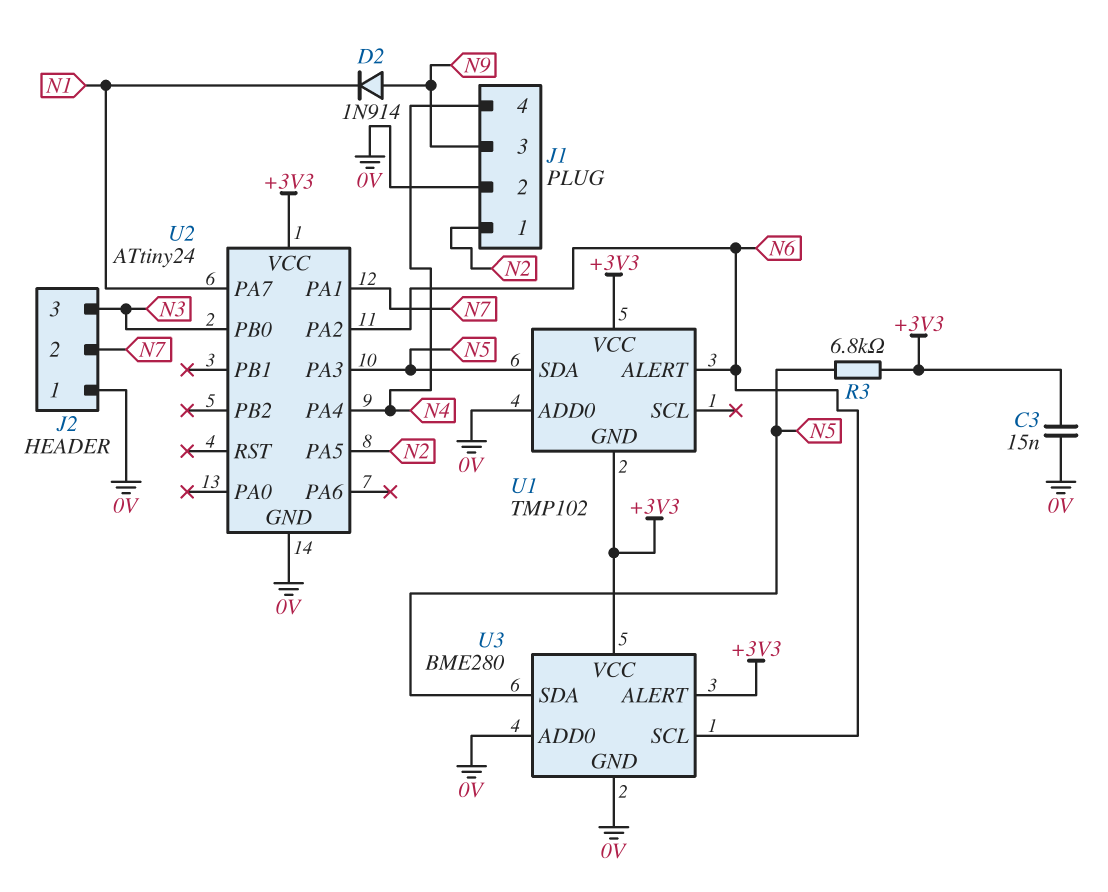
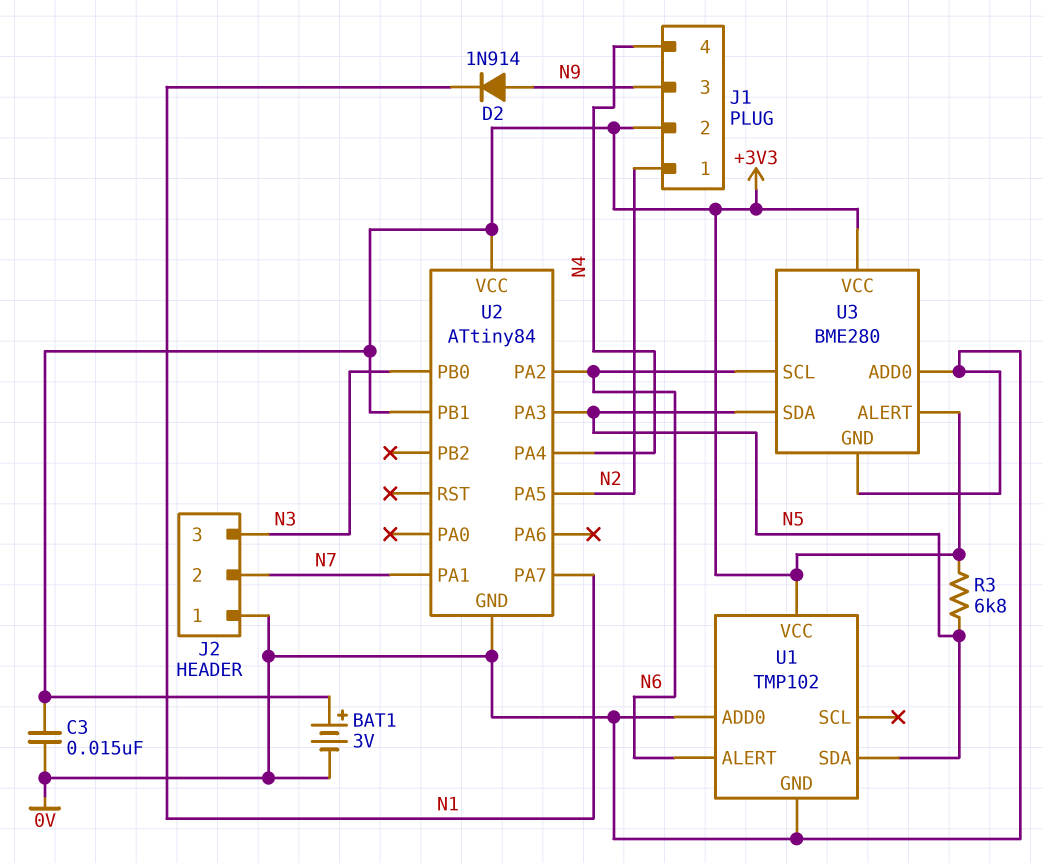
BAT1: none -> 3V (plus +3V3, minus 0V)
J1 pin 2: 0V -> +3V3
U1 pin GND: +3V3 -> 0V
U2: ATtiny24 -> ATtiny84
U2 pin PB1: none -> +3V3

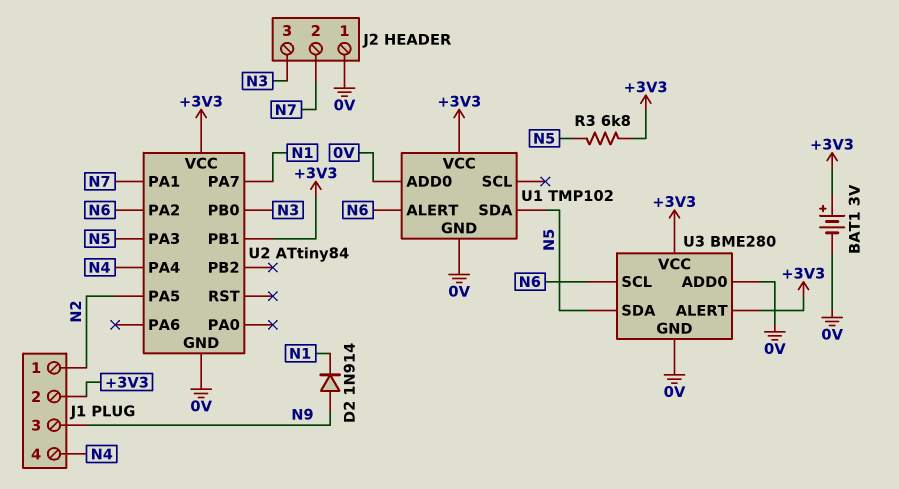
C3: 15nF (+3V3, 0V) -> none

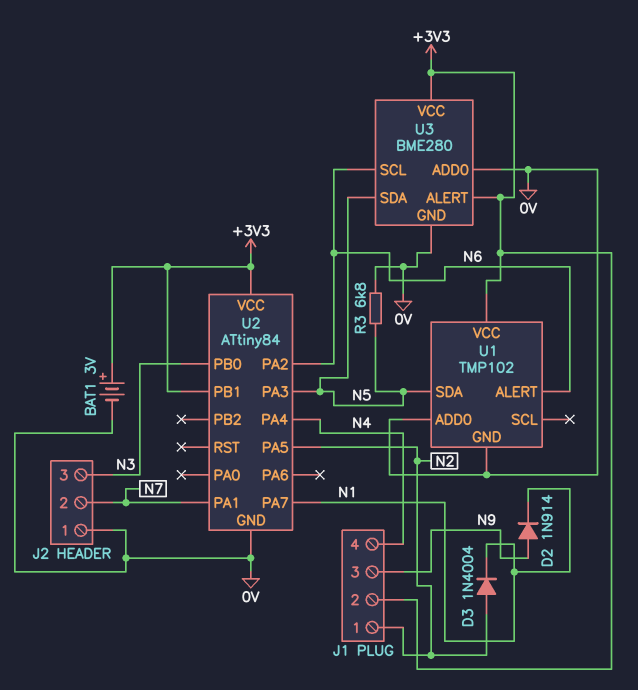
D3: none -> diode 1N4004 (A N2, K N1)
R3: 6.8k (+3V3, N5) -> 6.8k (0V, N5)

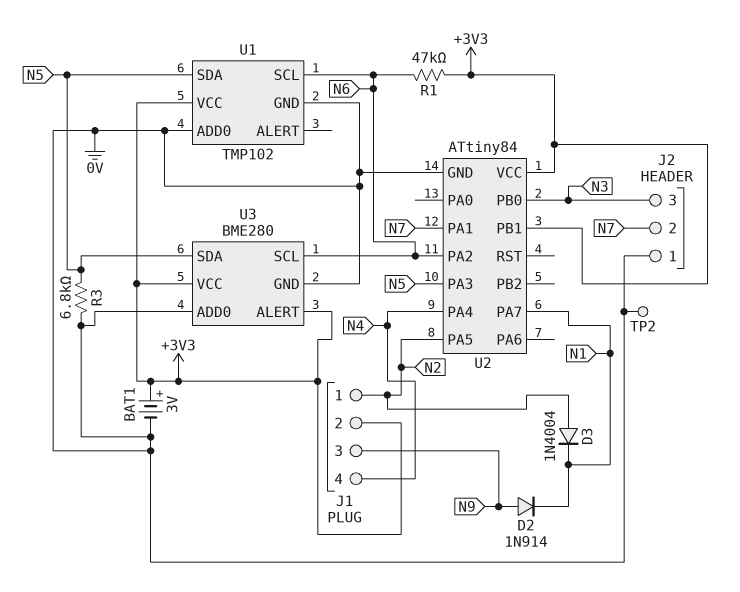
R1: none -> 47k (+3V3, N6)
TP2: none -> test point (0V)
U1 pin ALERT: N6 -> none
U1 pin SCL: none -> N6

